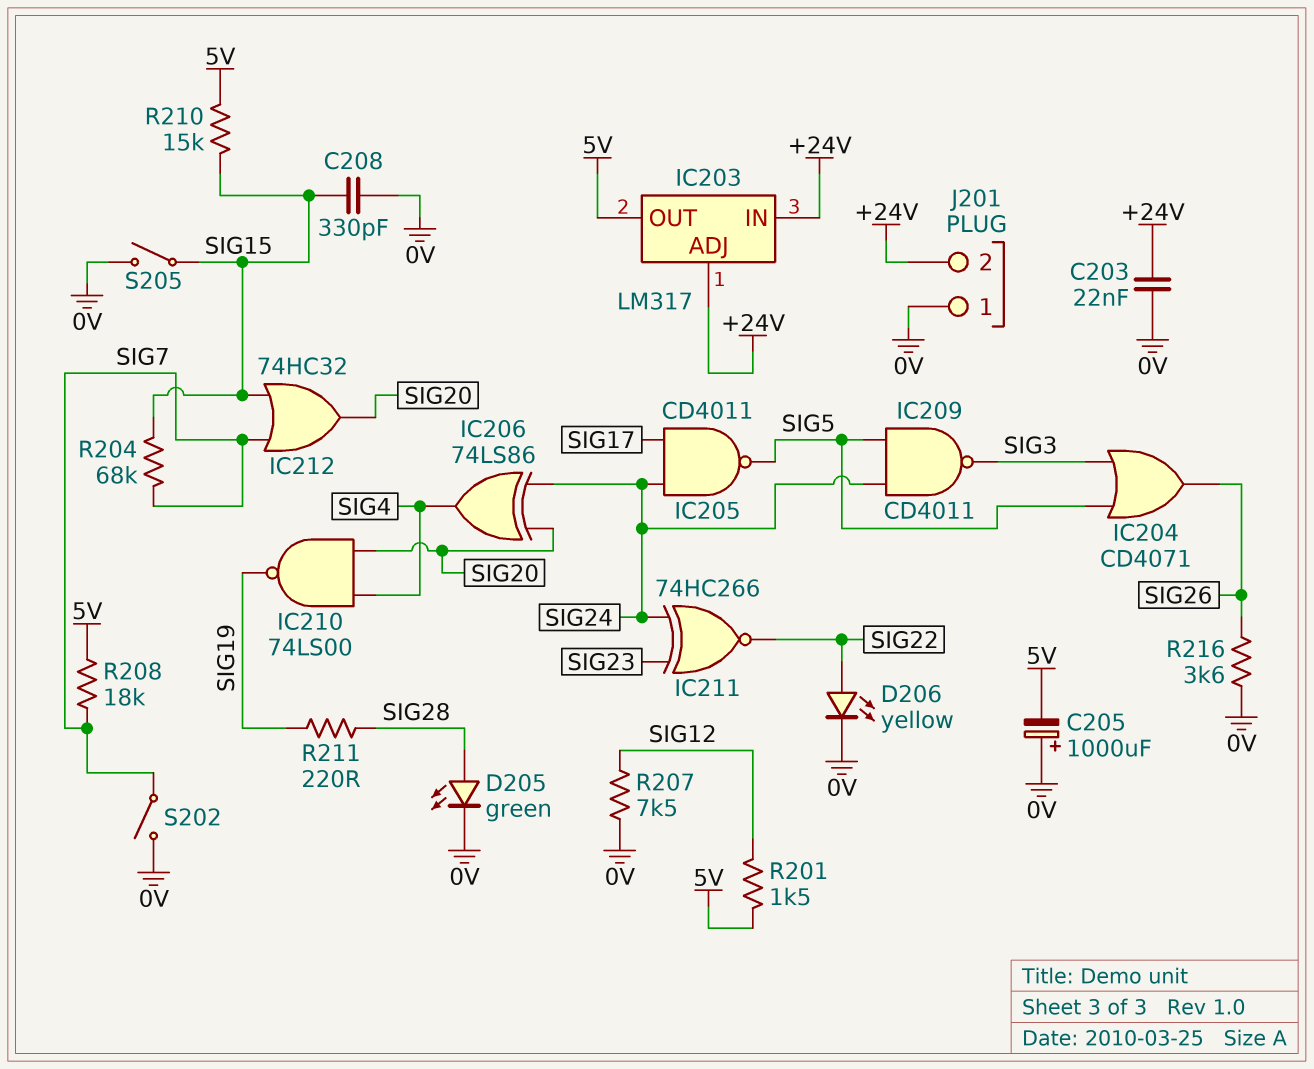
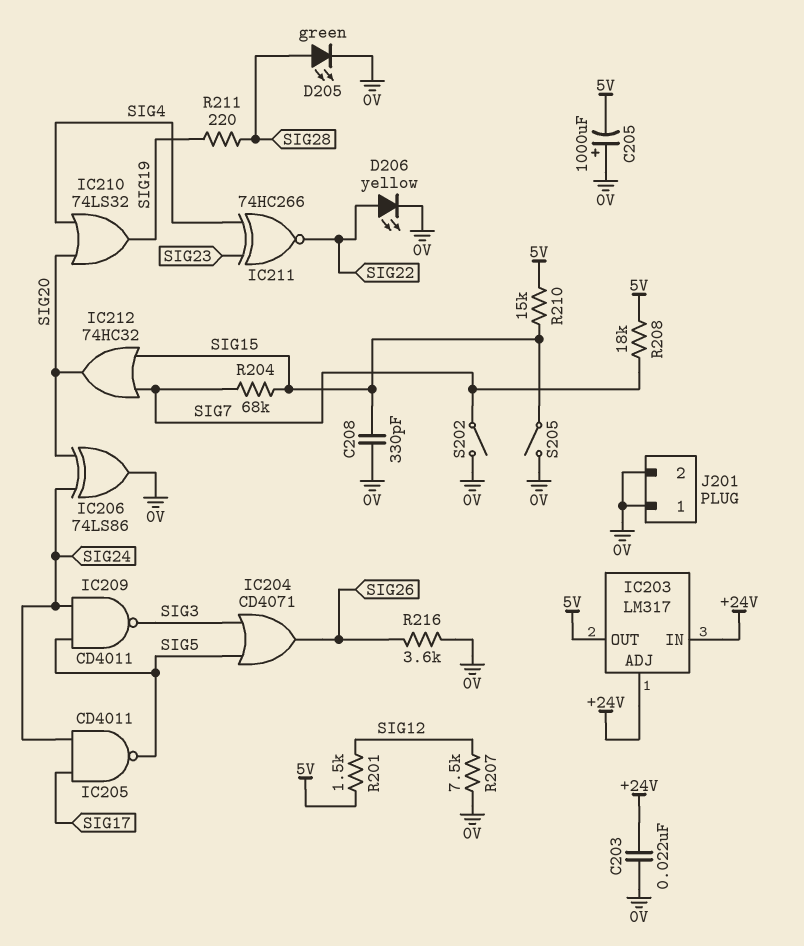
IC206: XOR 74LS86 (in SIG20, in SIG24, out SIG4) -> XOR 74LS86 (in SIG20, in SIG24, out 0V)
IC210: NAND 74LS00 (in SIG4, in SIG20, out SIG19) -> OR 74LS32 (in SIG4, in SIG20, out SIG19)
IC211: XNOR 74HC266 (in SIG23, in SIG24, out SIG22) -> XNOR 74HC266 (in SIG4, in SIG23, out SIG22)
J201 pin 2: +24V -> 0V

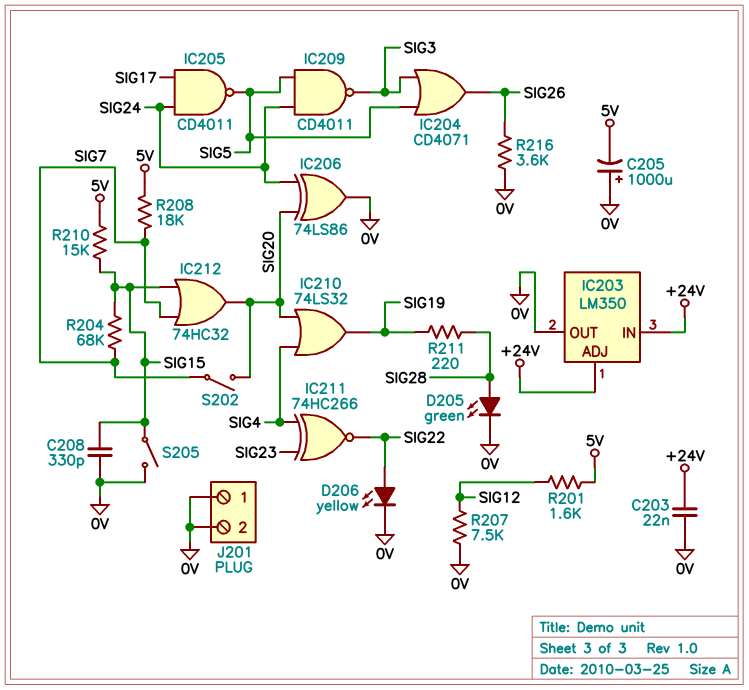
IC203: LM317 -> LM350
IC203 pin OUT: 5V -> 0V
R201: 1.5k (5V, SIG12) -> 1.6k (5V, SIG12)
S202: switch (0V, SIG7) -> switch (SIG7, SIG20)

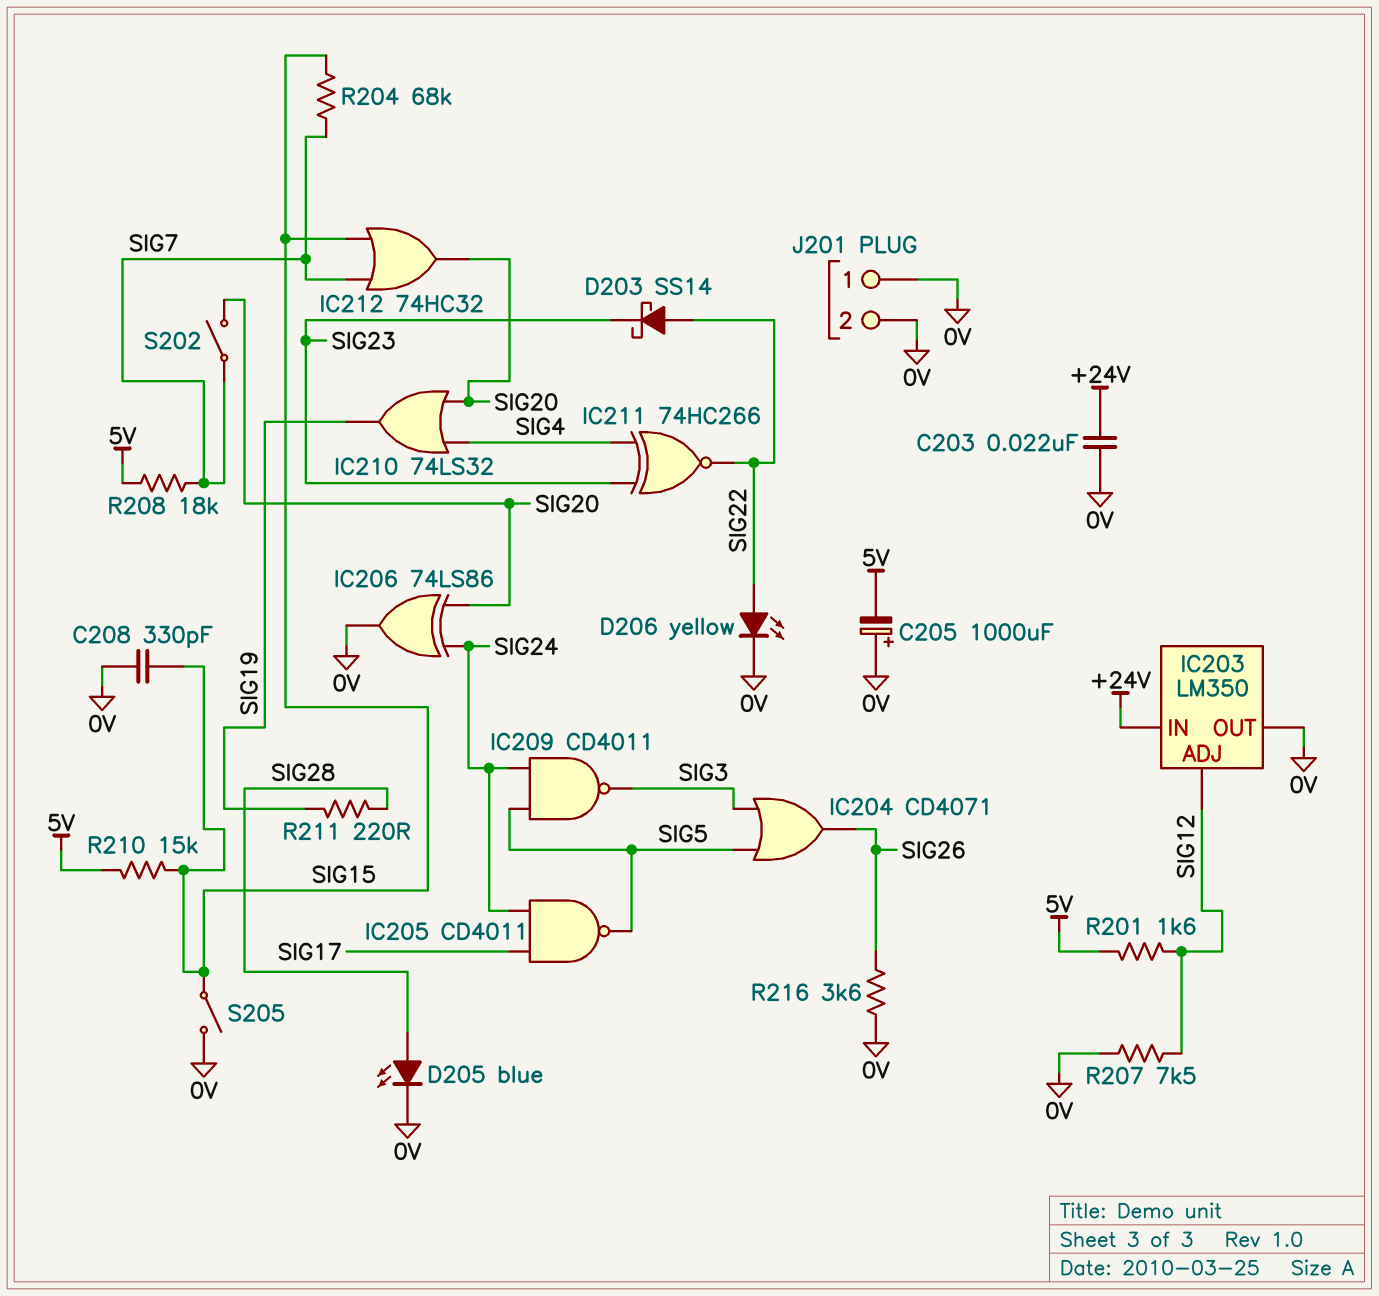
D203: none -> schottky SS14 (A SIG22, K SIG23)
D205: LED green (A SIG28, K 0V) -> LED blue (A SIG28, K 0V)
IC203 pin ADJ: +24V -> SIG12

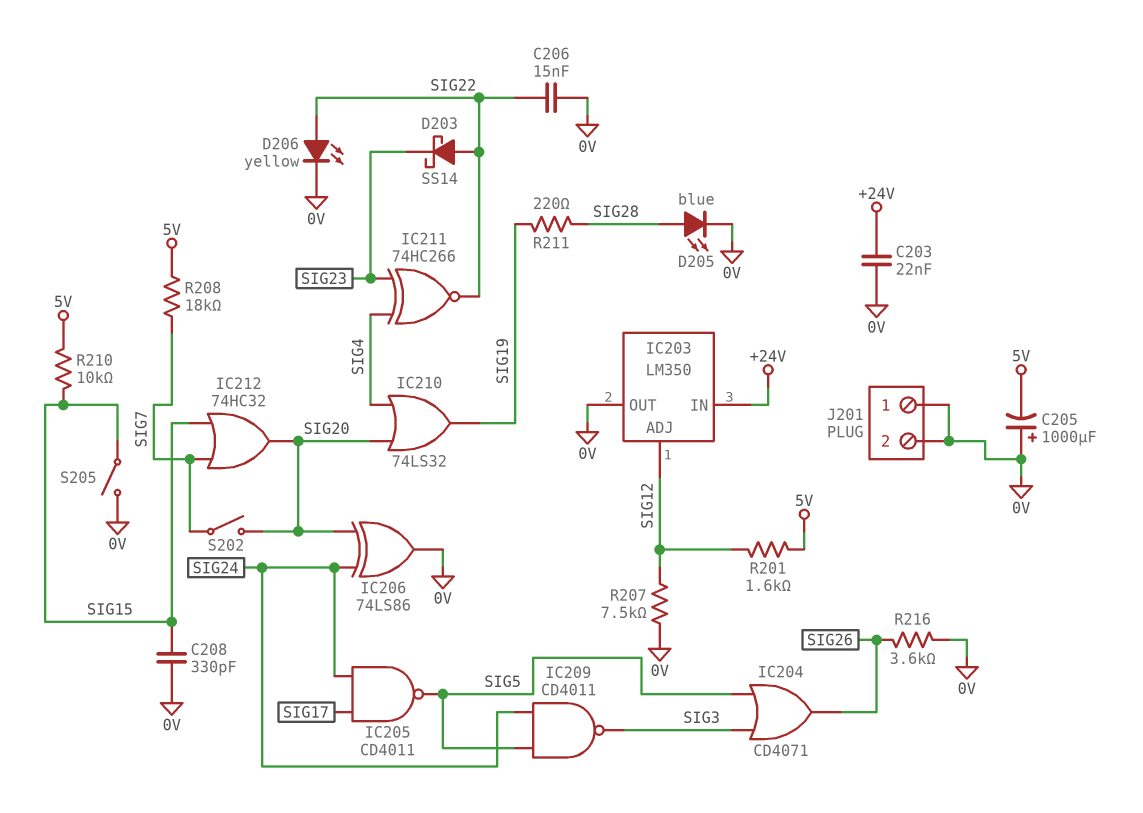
C206: none -> 15nF (0V, SIG22)
R204: 68k (SIG7, SIG15) -> none
R210: 15k (5V, SIG15) -> 10k (5V, SIG15)

